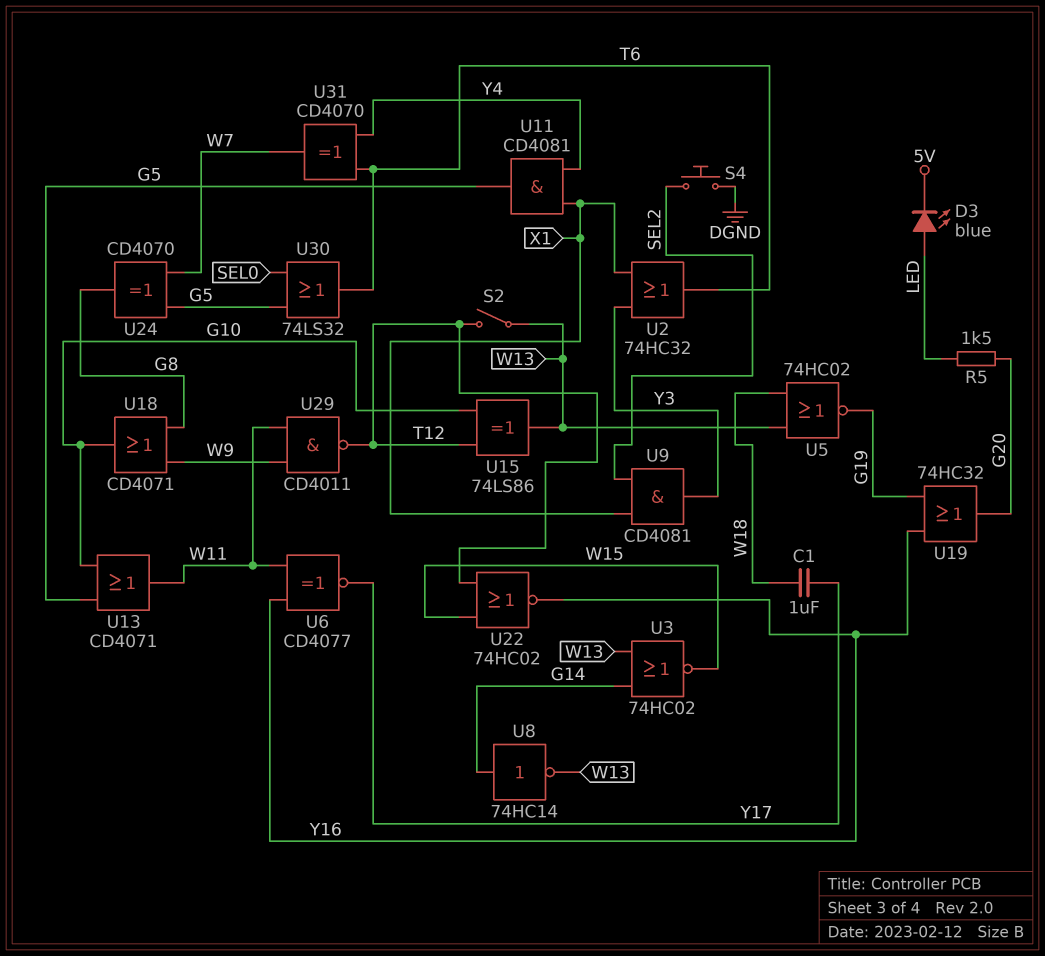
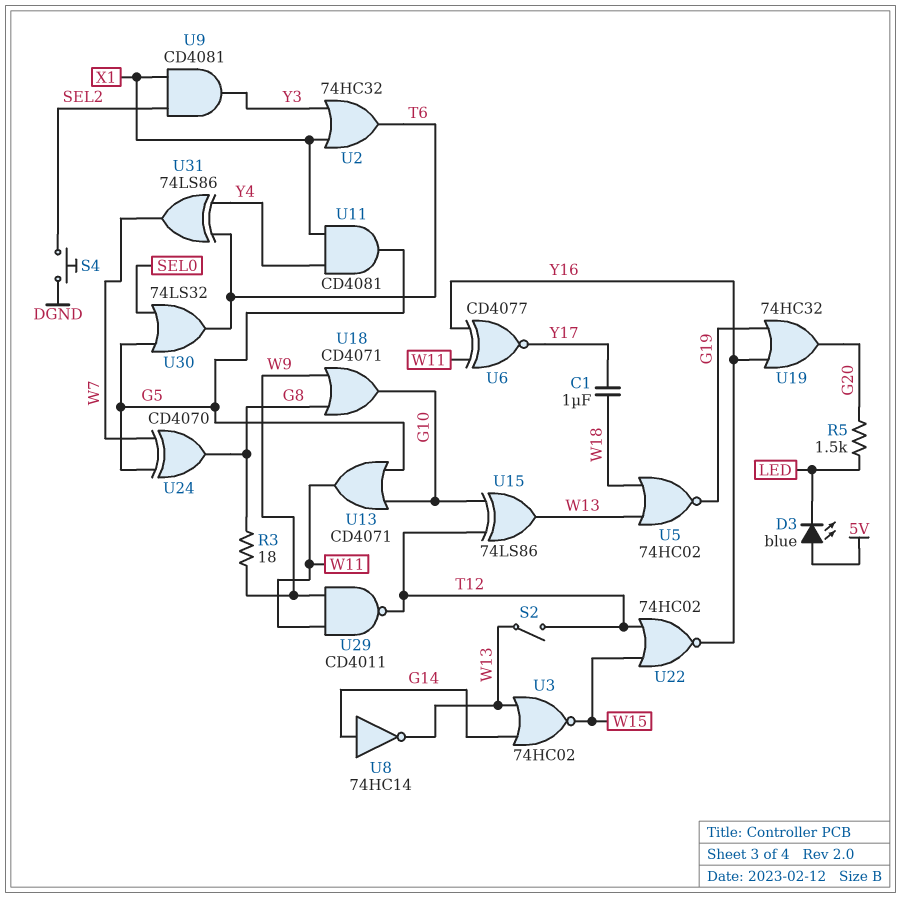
D3: LED blue (A LED, K 5V) -> LED blue (A 5V, K LED)
R3: none -> 18 (G8, W9)
U31: XOR CD4070 (in T6, in Y4, out W7) -> XOR 74LS86 (in T6, in Y4, out W7)

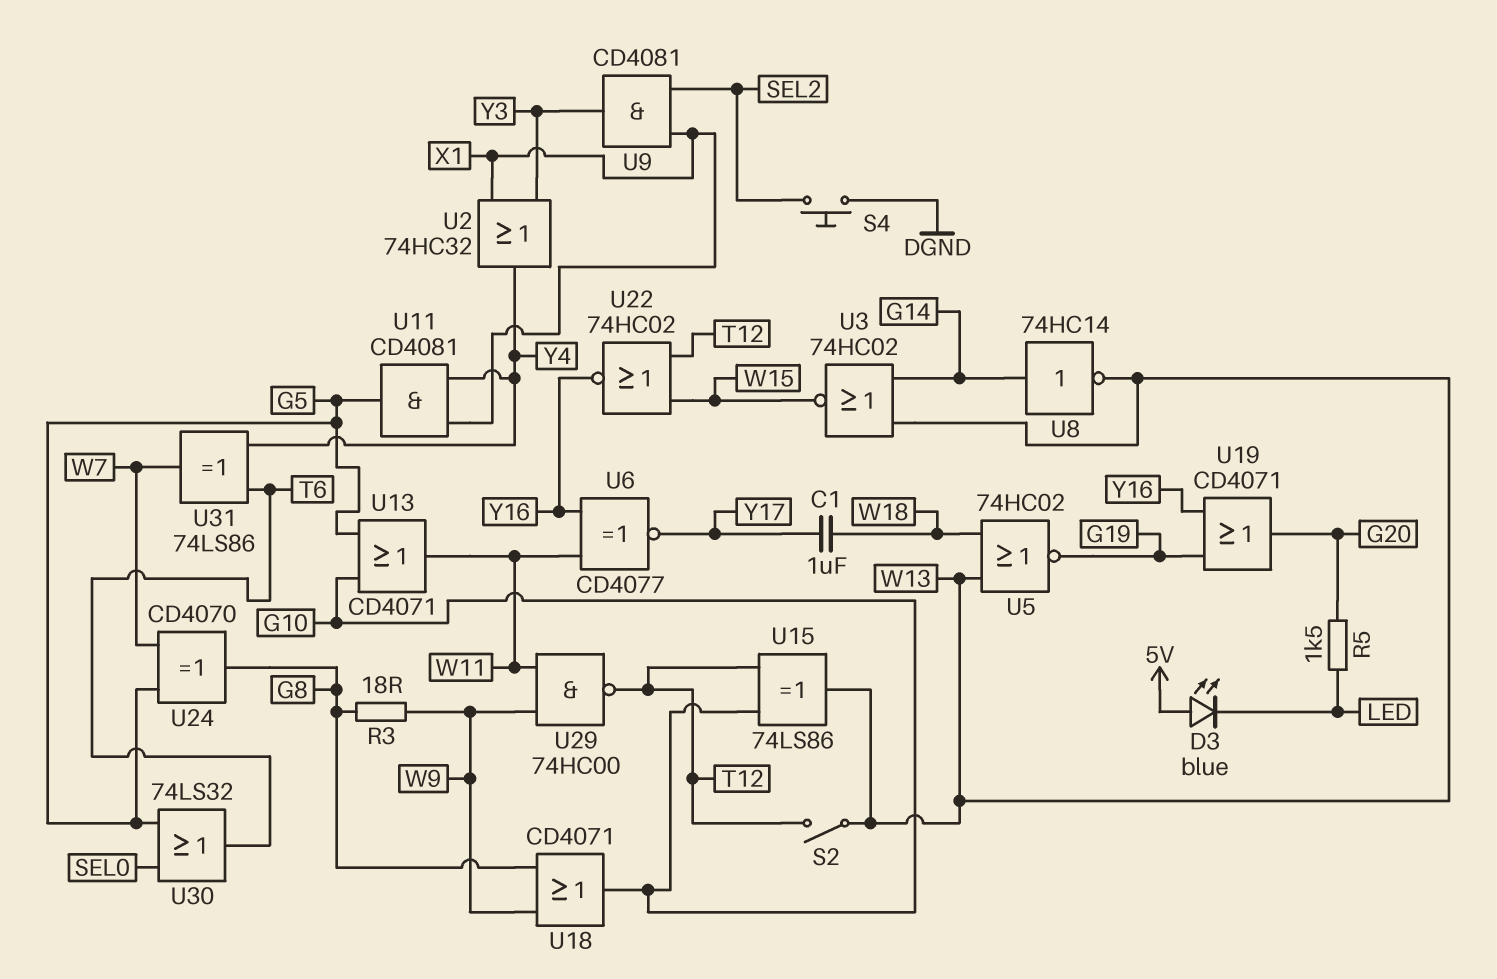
U2: OR 74HC32 (in X1, in Y3, out T6) -> OR 74HC32 (in X1, in Y3, out Y4)
U19: OR 74HC32 (in G19, in Y16, out G20) -> OR CD4071 (in G19, in Y16, out G20)
U29: NAND CD4011 (in W9, in W11, out T12) -> NAND 74HC00 (in W9, in W11, out T12)

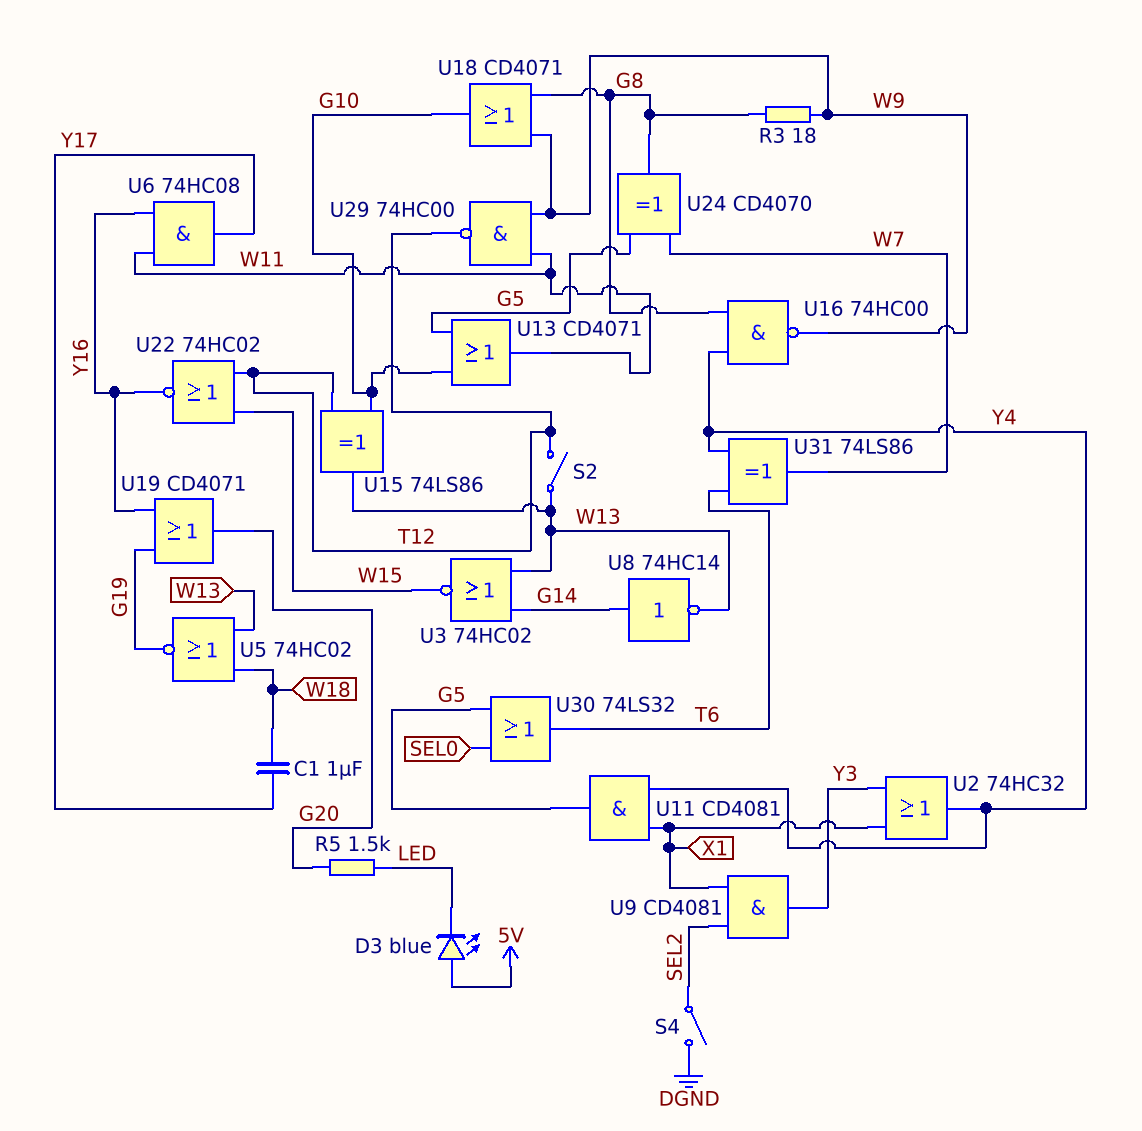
S4: button (DGND, SEL2) -> switch (DGND, SEL2)
U6: XNOR CD4077 (in W11, in Y16, out Y17) -> AND 74HC08 (in W11, in Y16, out Y17)
U16: none -> NAND 74HC00 (in G8, in Y4, out W9)

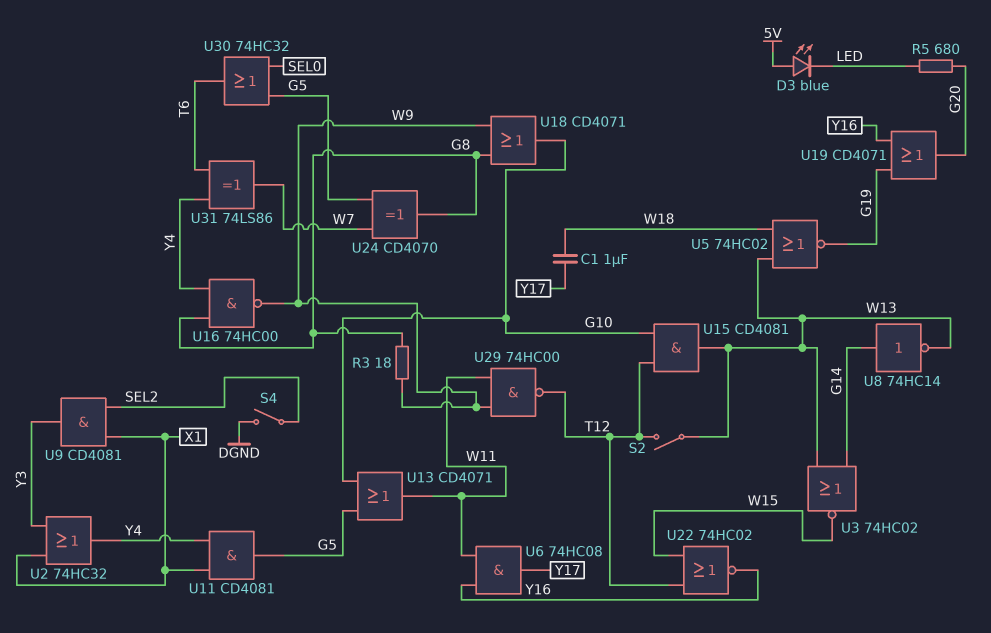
R5: 1.5k (G20, LED) -> 680 (G20, LED)
U15: XOR 74LS86 (in G10, in T12, out W13) -> AND CD4081 (in G10, in T12, out W13)
U30: OR 74LS32 (in G5, in SEL0, out T6) -> OR 74HC32 (in G5, in SEL0, out T6)

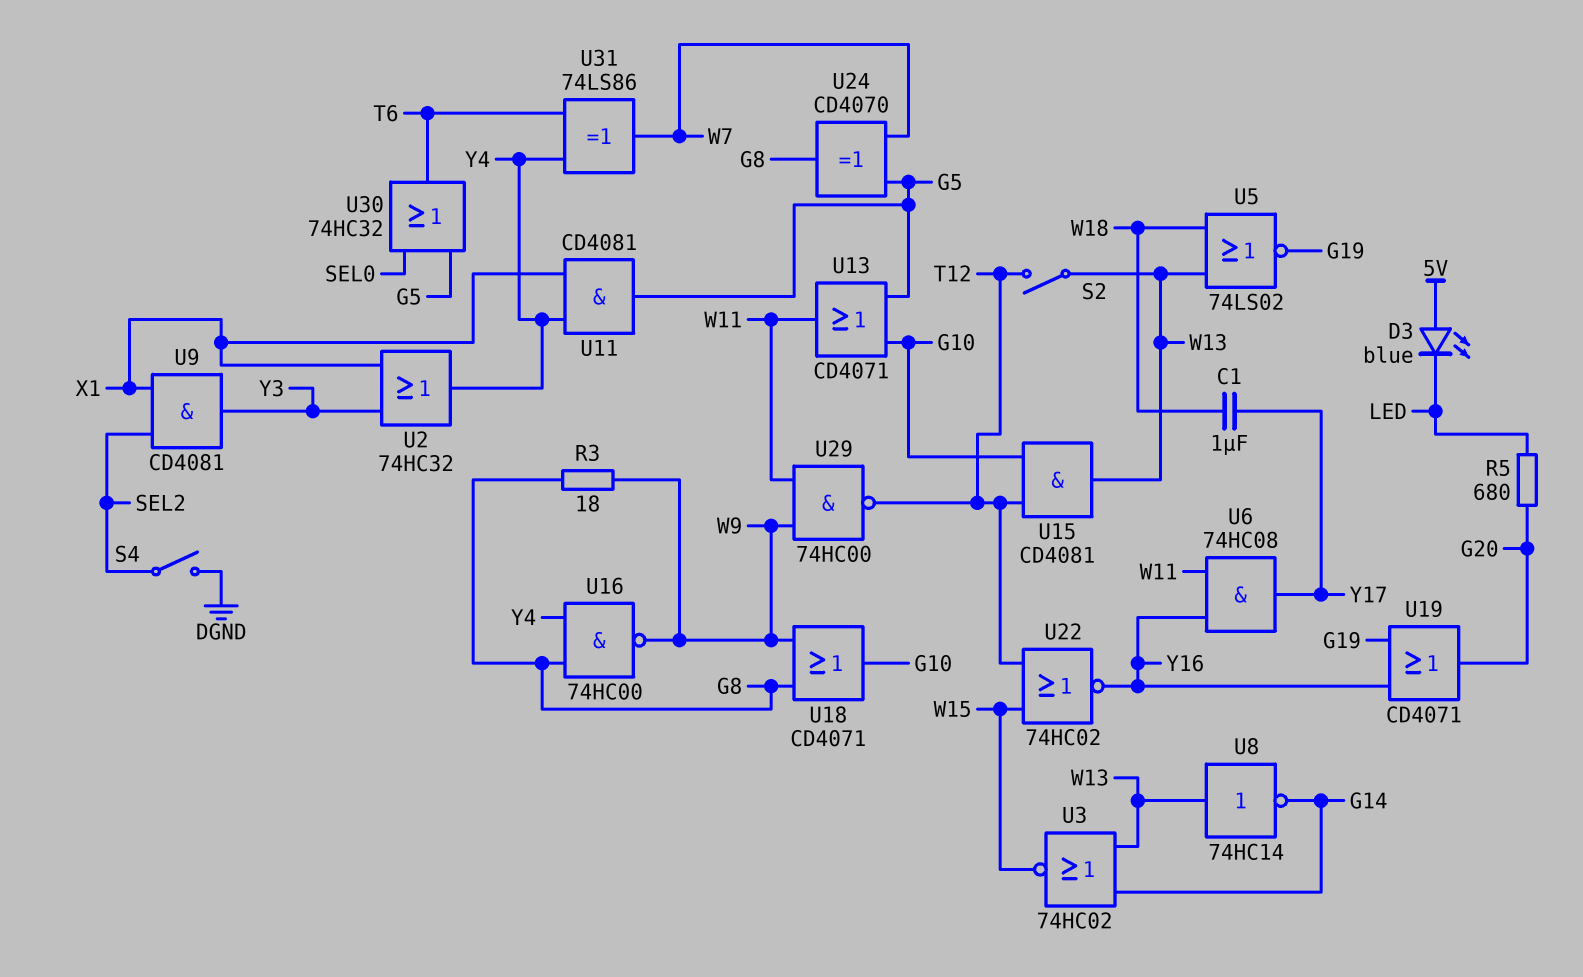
U5: NOR 74HC02 (in W13, in W18, out G19) -> NOR 74LS02 (in W13, in W18, out G19)
U8: NOT 74HC14 (in G14, out W13) -> NOT 74HC14 (in W13, out G14)

